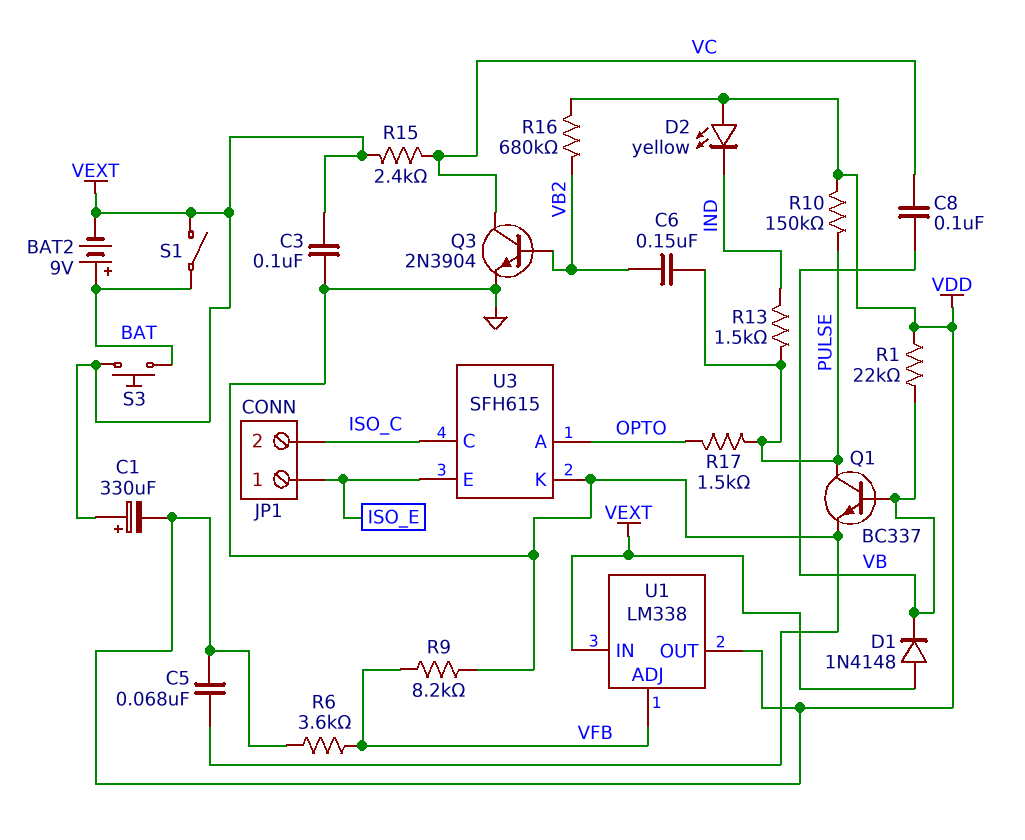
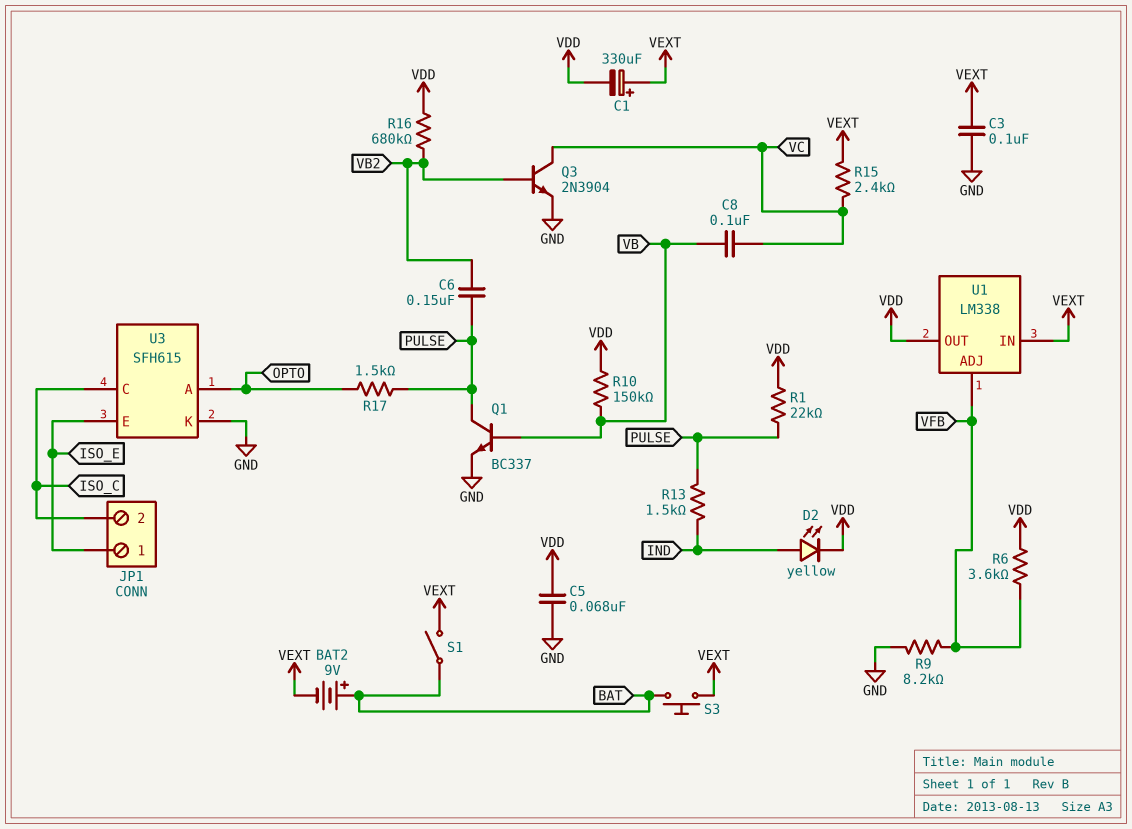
D1: diode 1N4148 (A VEXT, K VB) -> none
D2: LED yellow (A VDD, K IND) -> LED yellow (A IND, K VDD)
R1: 22k (VB, VDD) -> 22k (PULSE, VDD)
R10: 150k (PULSE, VDD) -> 150k (VB, VDD)

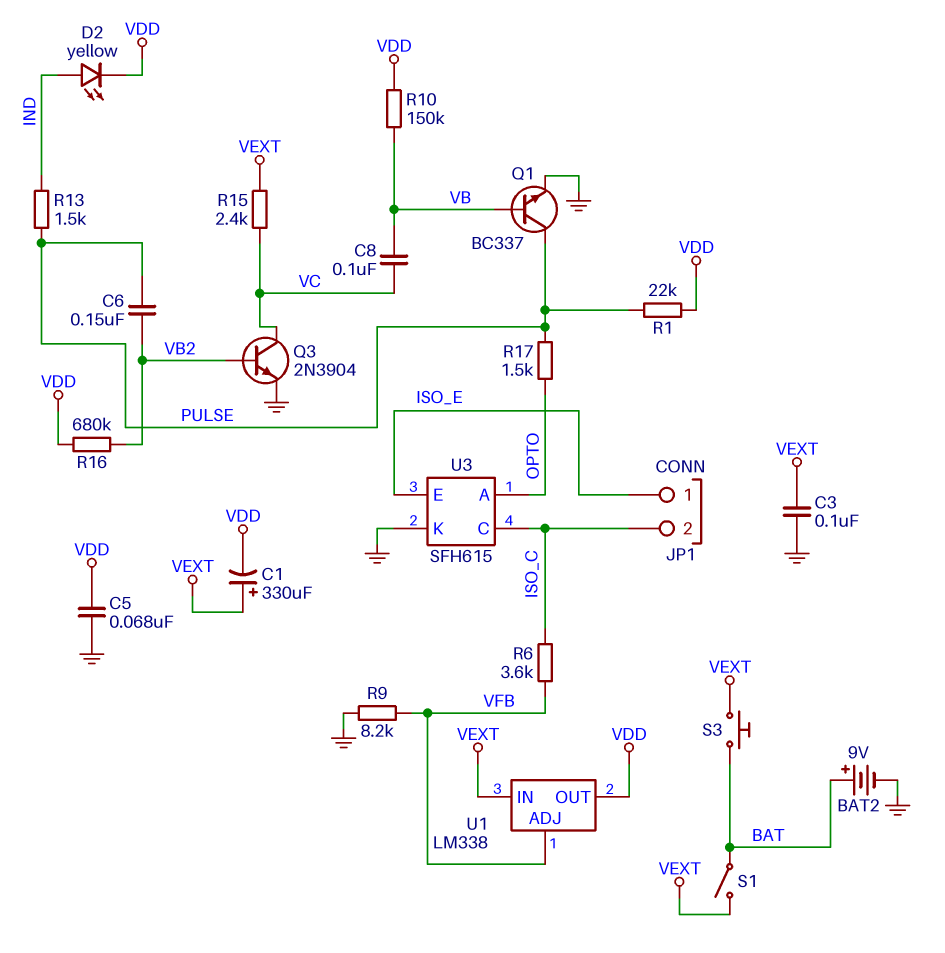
BAT2: 9V (plus BAT, minus VEXT) -> 9V (plus BAT, minus GND)
R6: 3.6k (VDD, VFB) -> 3.6k (ISO_C, VFB)

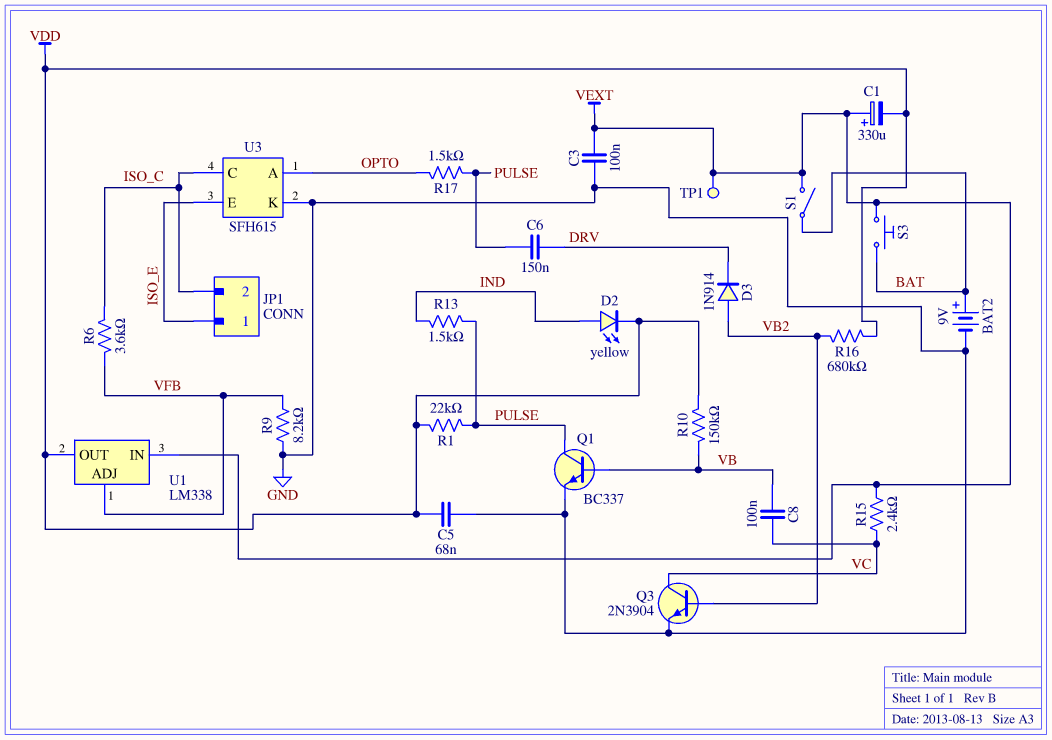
C6: 150nF (PULSE, VB2) -> 150nF (DRV, PULSE)
D3: none -> diode 1N914 (A VB2, K DRV)
TP1: none -> test point (VEXT)

